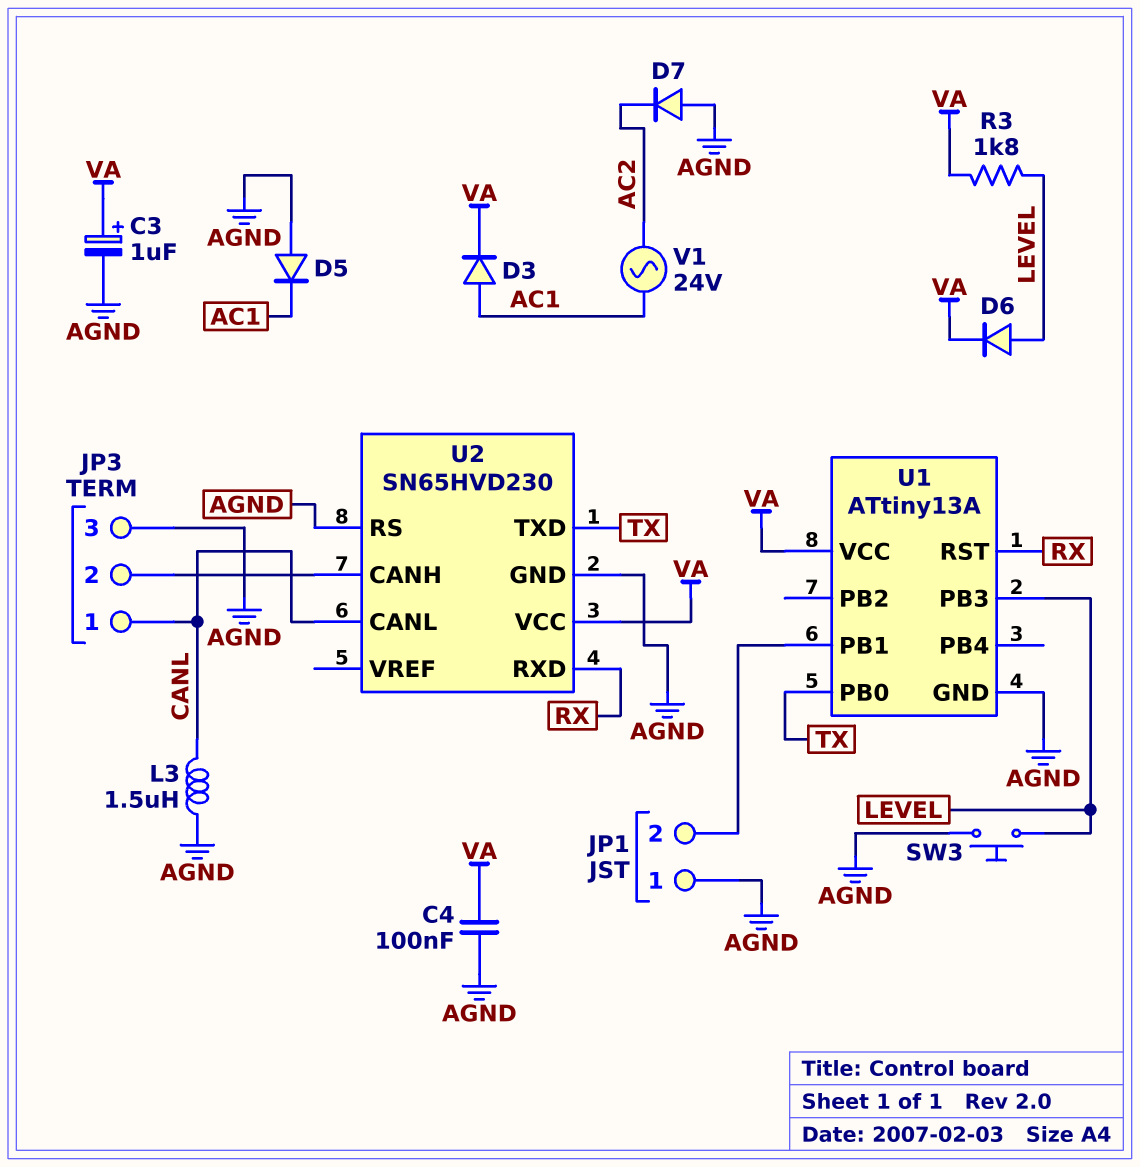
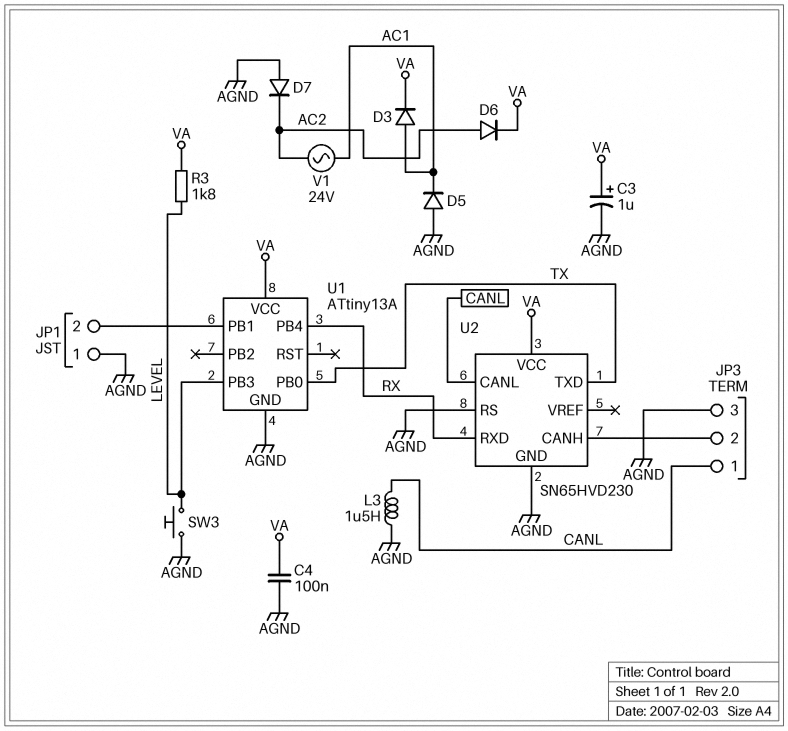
D6: diode (A LEVEL, K VA) -> diode (A AC2, K VA)
U1 pin PB4: none -> RX
U1 pin RST: RX -> none

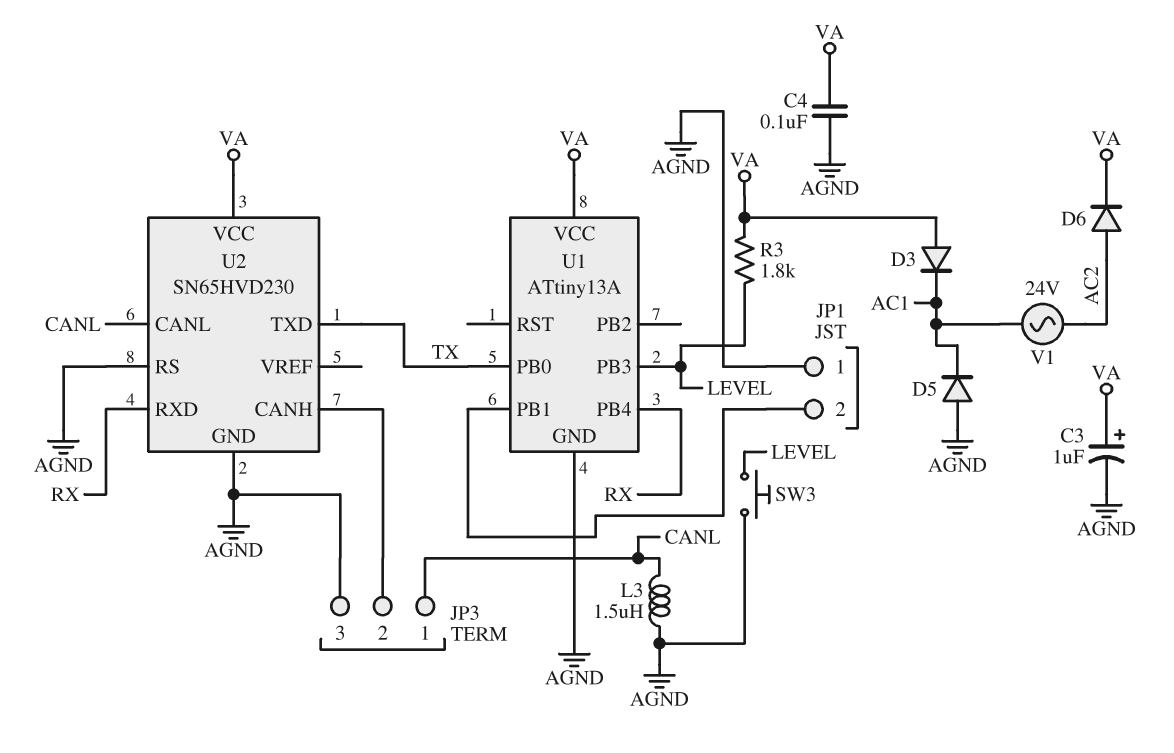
D3: diode (A AC1, K VA) -> diode (A VA, K AC1)
D7: diode (A AGND, K AC2) -> none

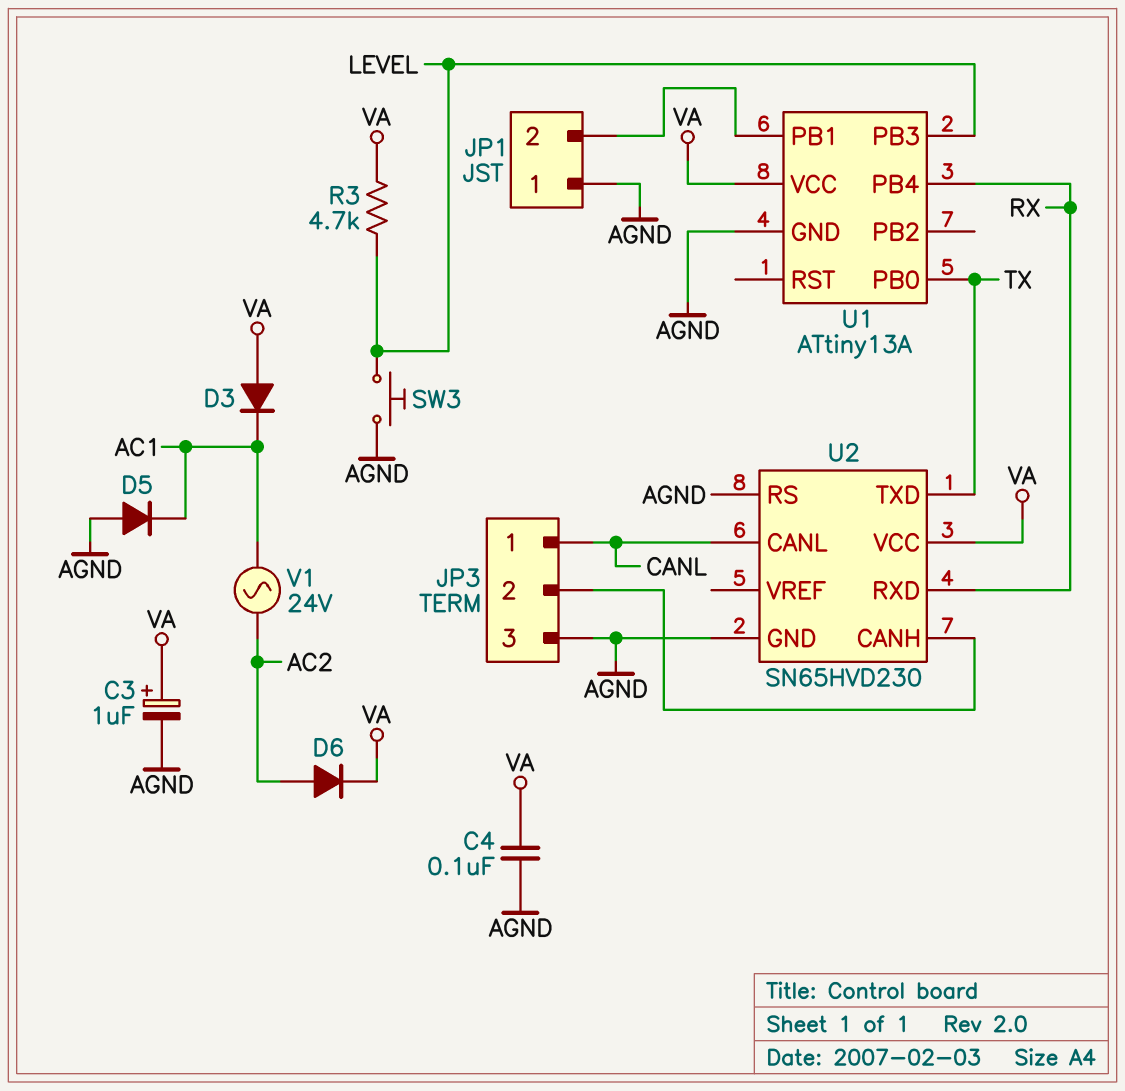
L3: 1.5uH (AGND, CANL) -> none
R3: 1.8k (LEVEL, VA) -> 4.7k (LEVEL, VA)

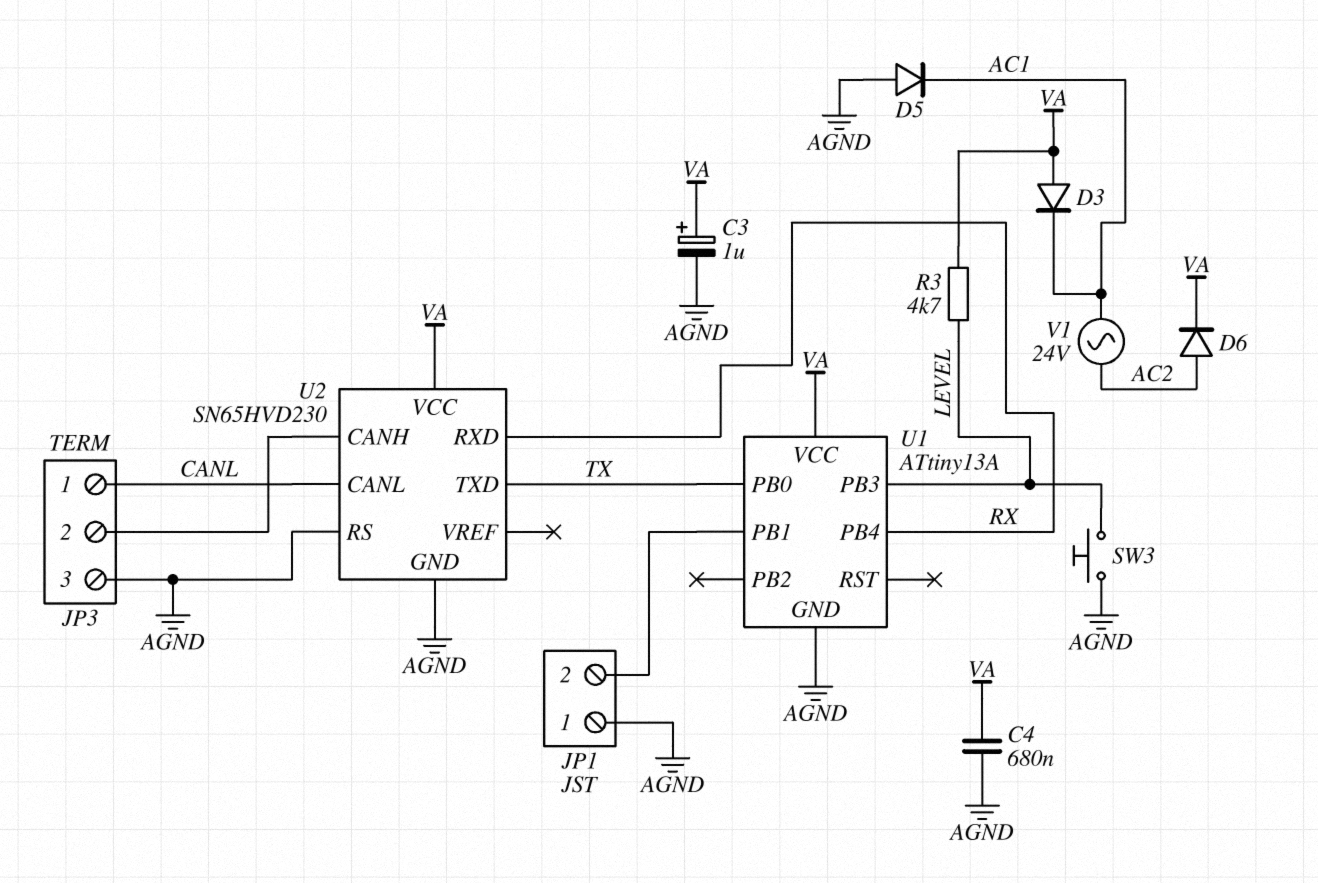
C4: 100nF (AGND, VA) -> 680nF (AGND, VA)

